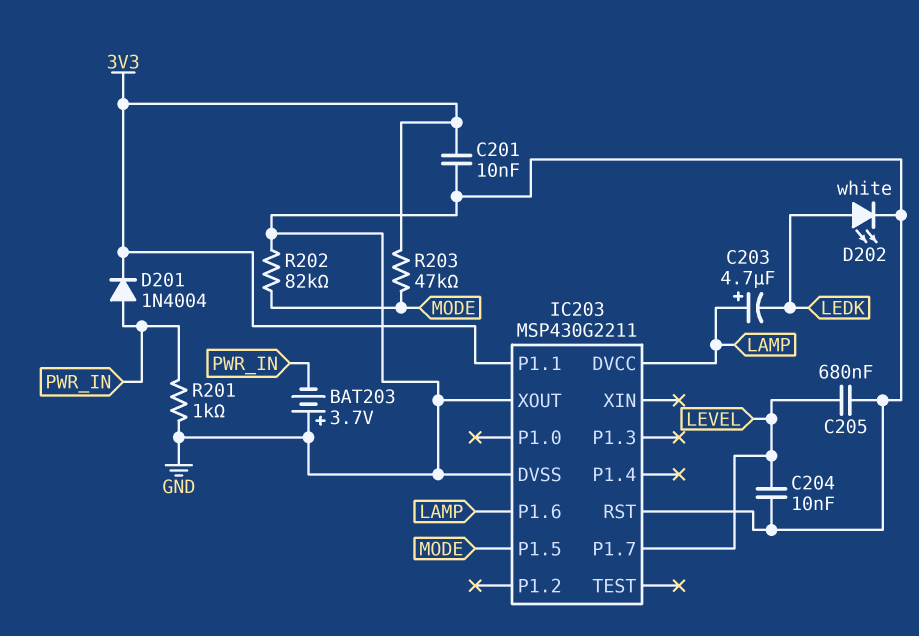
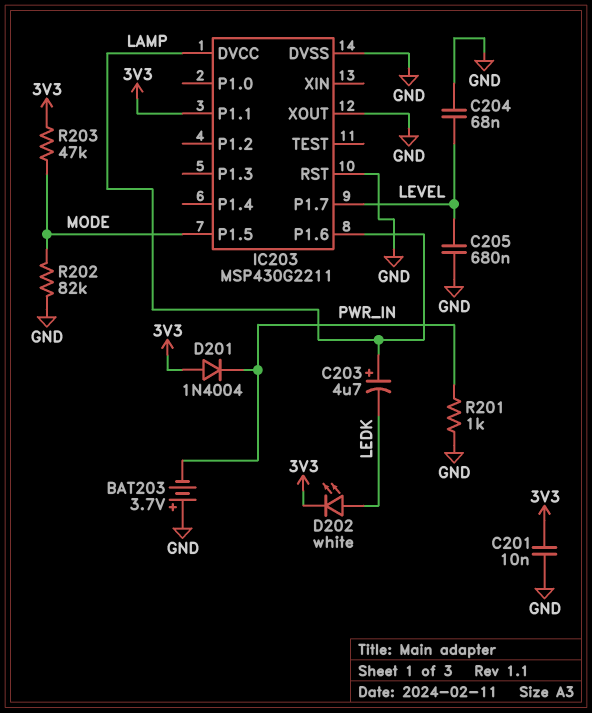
C204: 10nF (GND, LEVEL) -> 68nF (GND, LEVEL)
D201: diode 1N4004 (A PWR_IN, K 3V3) -> diode 1N4004 (A 3V3, K PWR_IN)
D202: LED white (A LEDK, K GND) -> LED white (A LEDK, K 3V3)

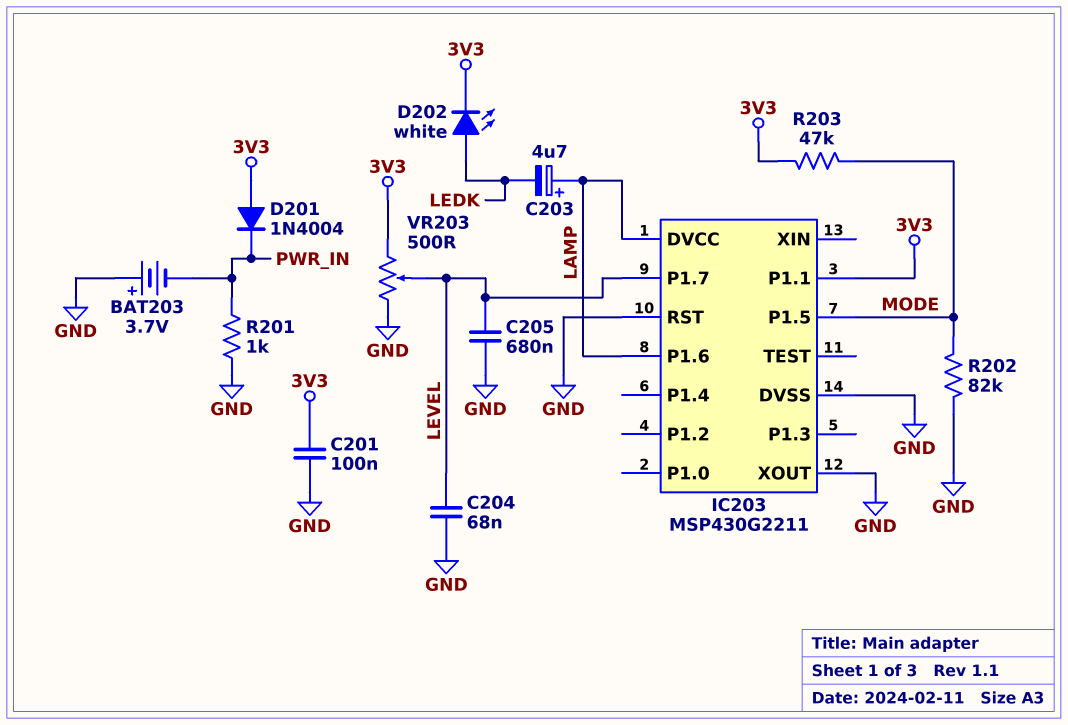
C201: 10nF (3V3, GND) -> 100nF (3V3, GND)
VR203: none -> 500 (3V3, GND, wiper LEVEL)

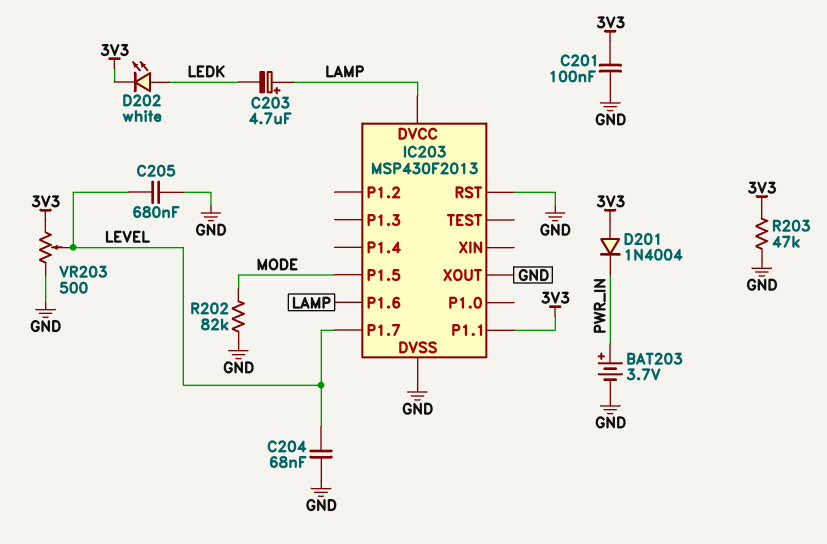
BAT203: 3.7V (plus GND, minus PWR_IN) -> 3.7V (plus PWR_IN, minus GND)
IC203: MSP430G2211 -> MSP430F2013
R201: 1k (GND, PWR_IN) -> none
R203: 47k (3V3, MODE) -> 47k (3V3, GND)

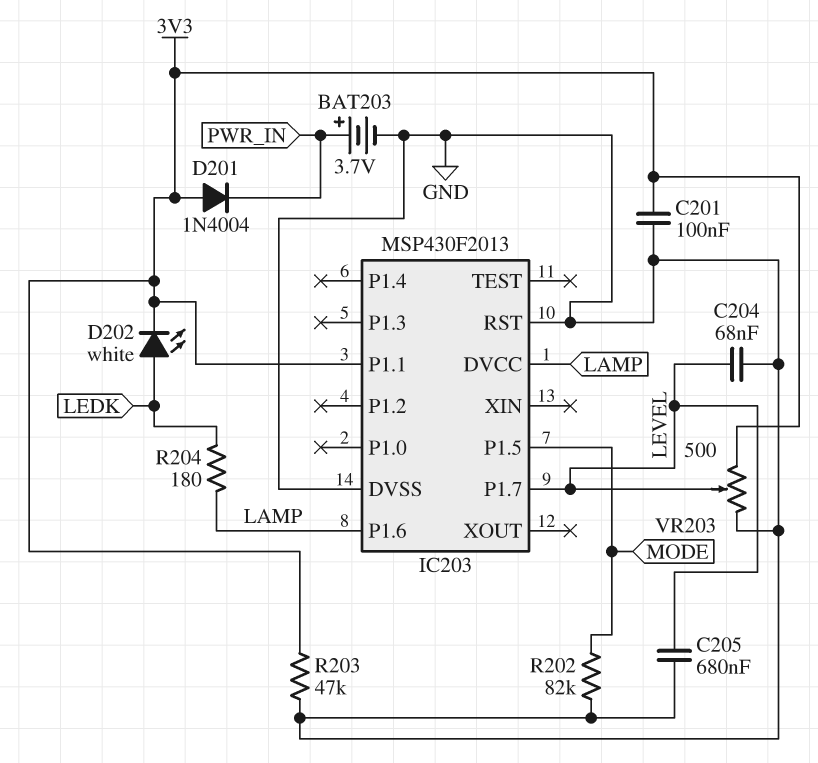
C203: 4.7uF (plus LAMP, minus LEDK) -> none
IC203 pin XOUT: GND -> none
R204: none -> 180 (LAMP, LEDK)

